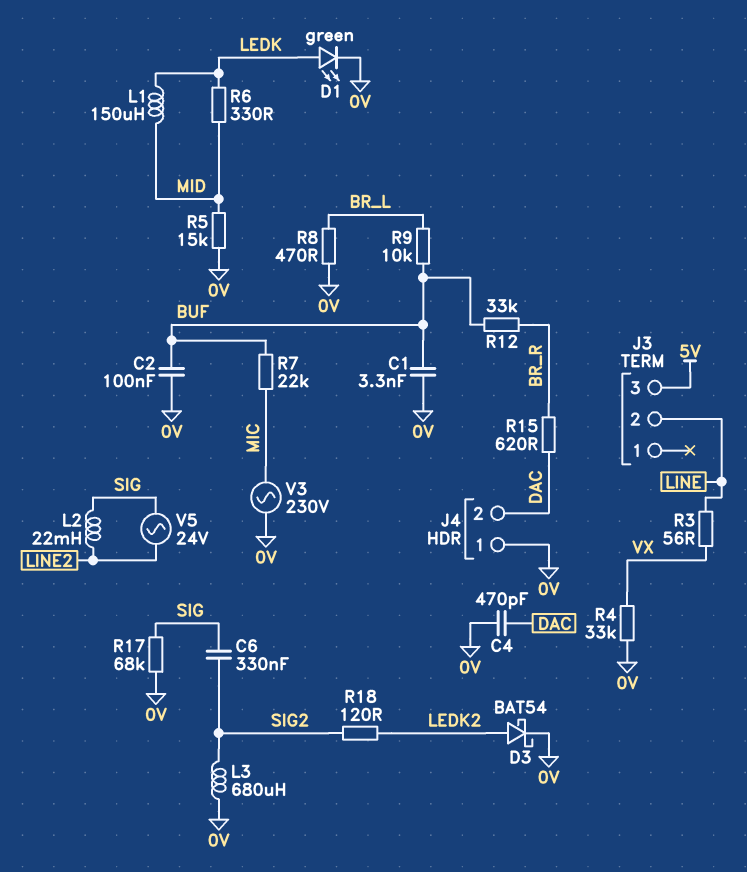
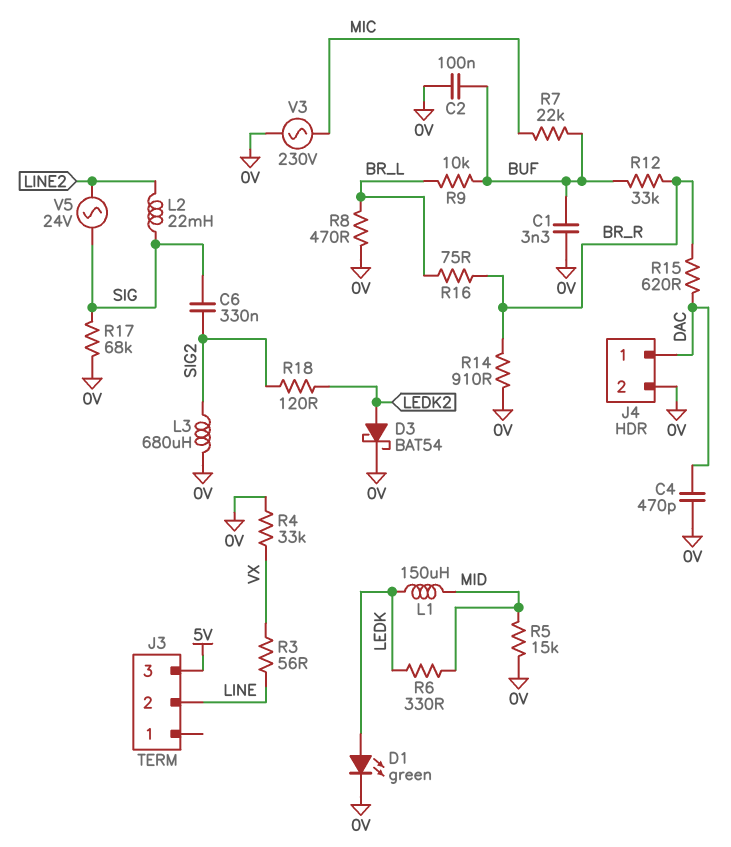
J4 pin 1: 0V -> DAC
J4 pin 2: DAC -> 0V
R14: none -> 910 (0V, BR_R)
R16: none -> 75 (BR_L, BR_R)

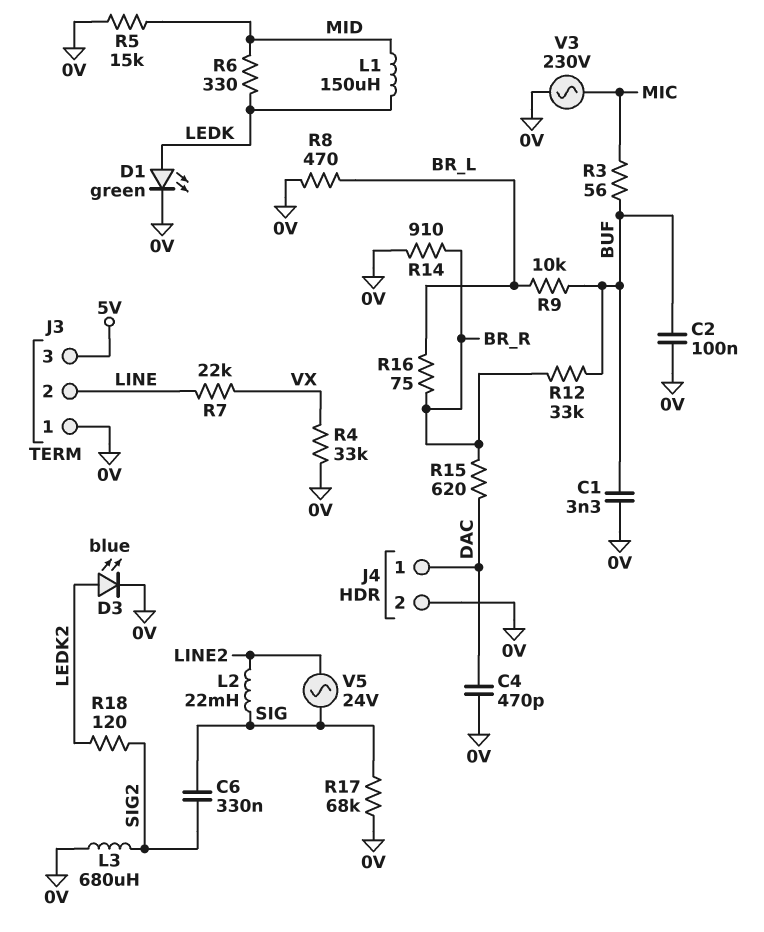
D3: schottky BAT54 (A LEDK2, K 0V) -> LED blue (A LEDK2, K 0V)
J3 pin 1: none -> 0V
R3: 56 (LINE, VX) -> 56 (BUF, MIC)
R7: 22k (BUF, MIC) -> 22k (LINE, VX)

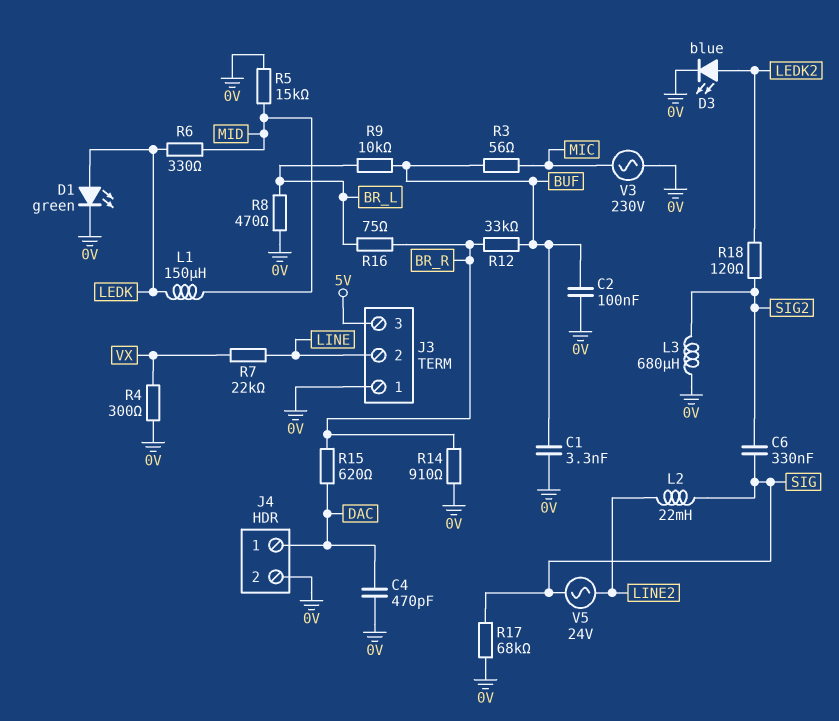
R4: 33k (0V, VX) -> 300 (0V, VX)

